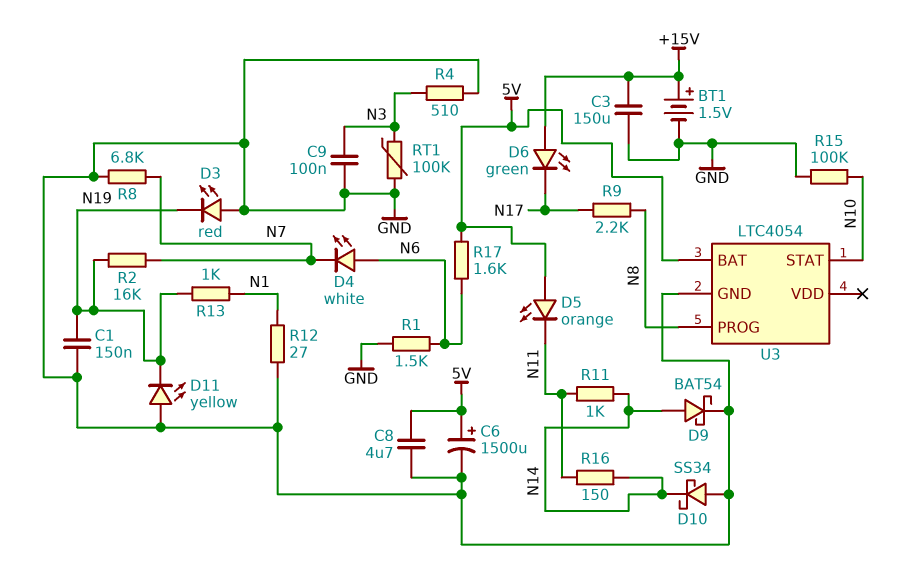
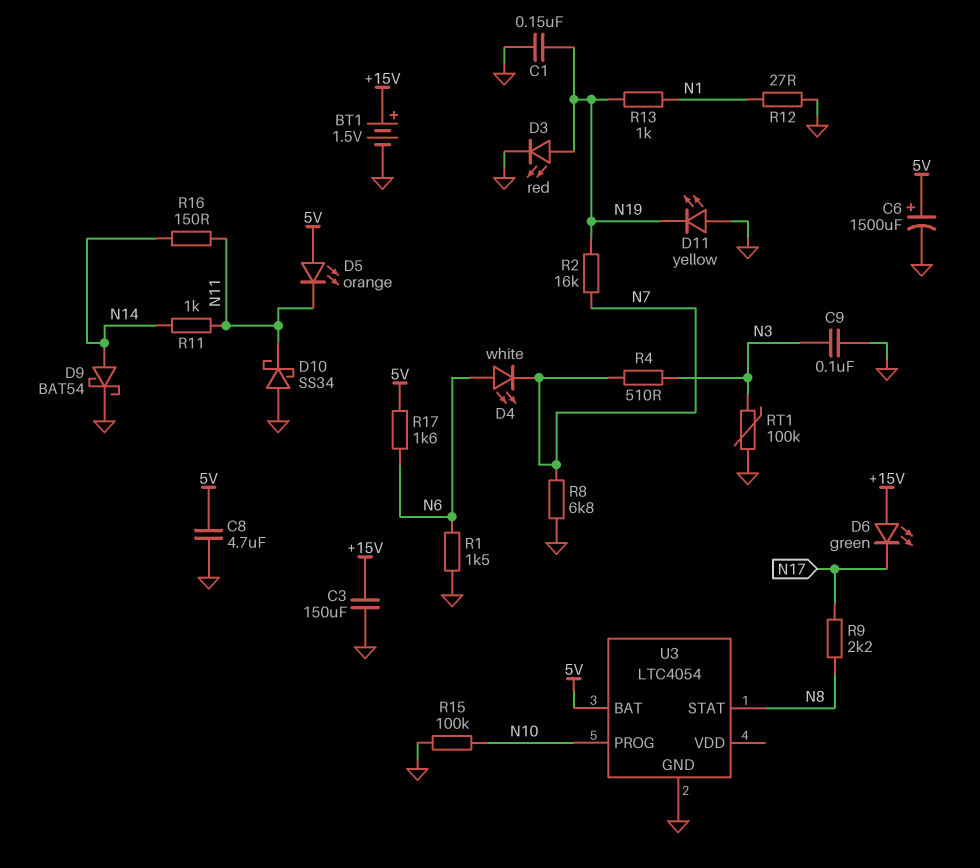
D3: LED red (A GND, K N19) -> LED red (A N19, K GND)
D10: schottky SS34 (A GND, K N14) -> schottky SS34 (A GND, K N11)
R4: 510 (GND, N3) -> 510 (N3, N7)
U3 pin PROG: N8 -> N10
U3 pin STAT: N10 -> N8

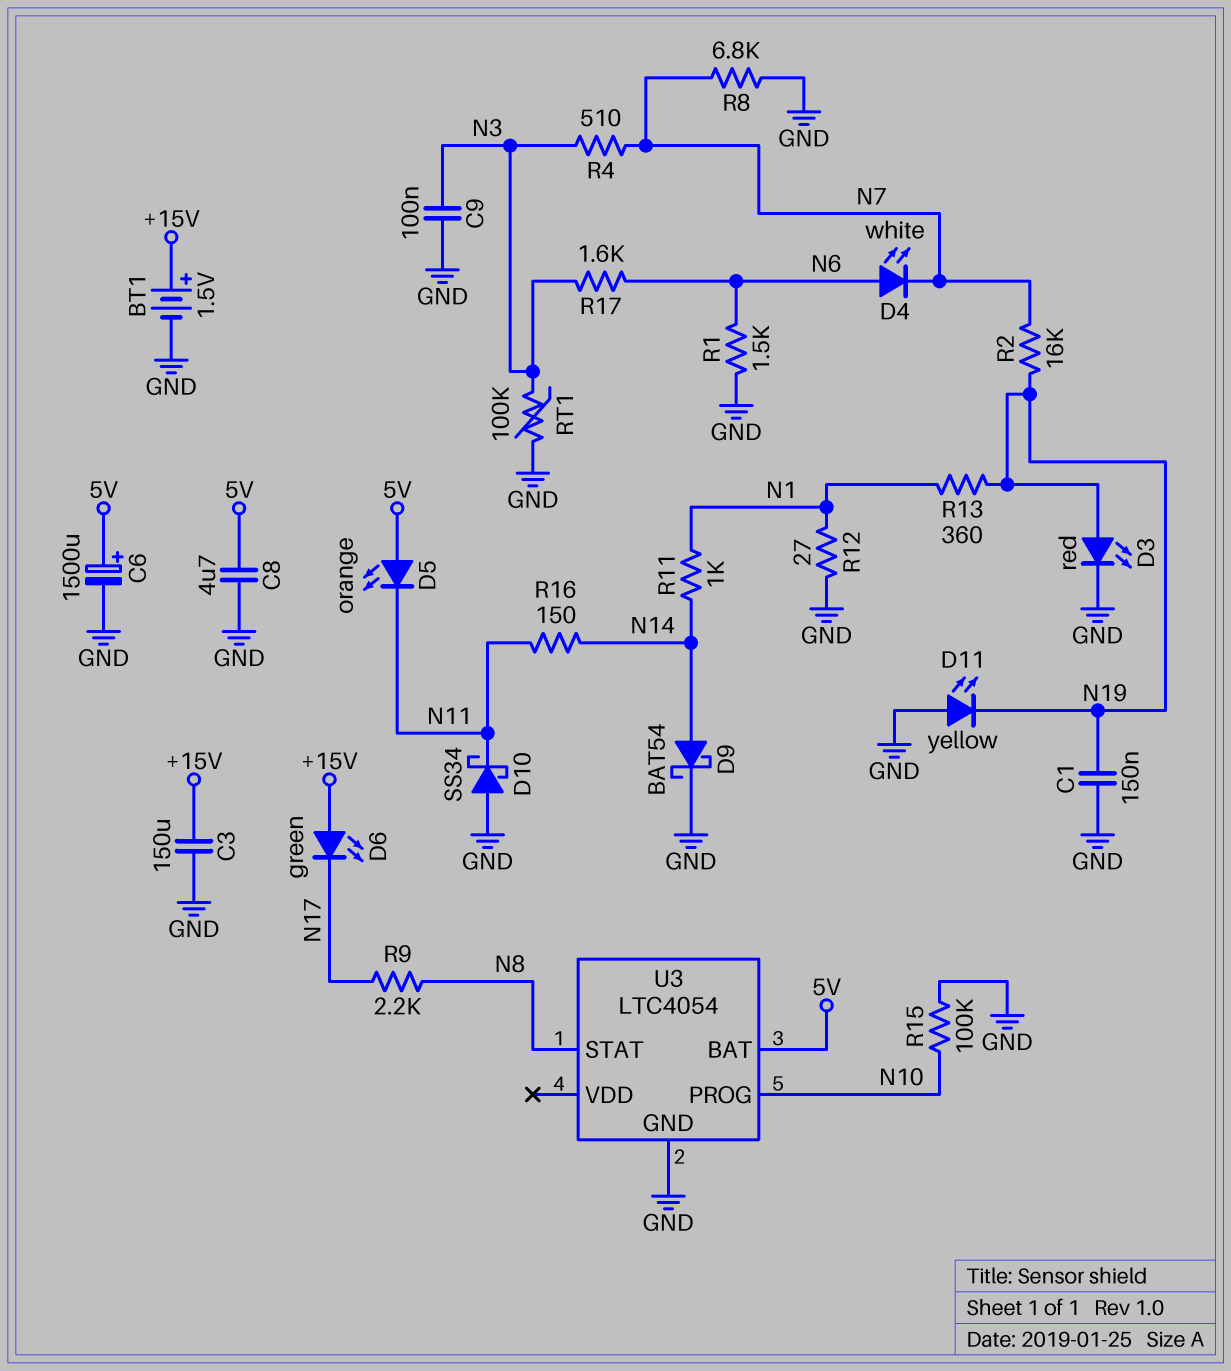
R11: 1k (N11, N14) -> 1k (N1, N14)
R13: 1k (N1, N19) -> 360 (N1, N19)
R17: 1.6k (5V, N6) -> 1.6k (N3, N6)

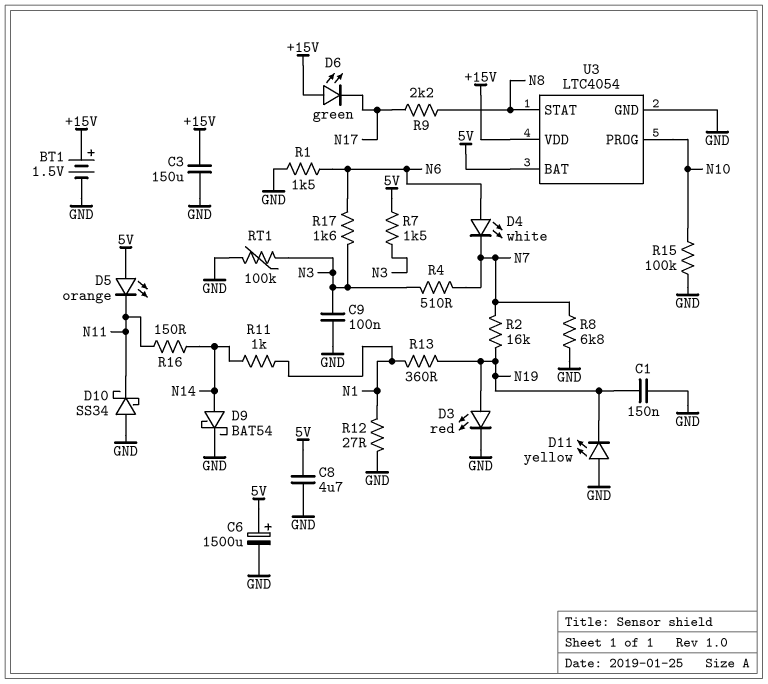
R7: none -> 1.5k (5V, N3)
U3 pin VDD: none -> +15V

